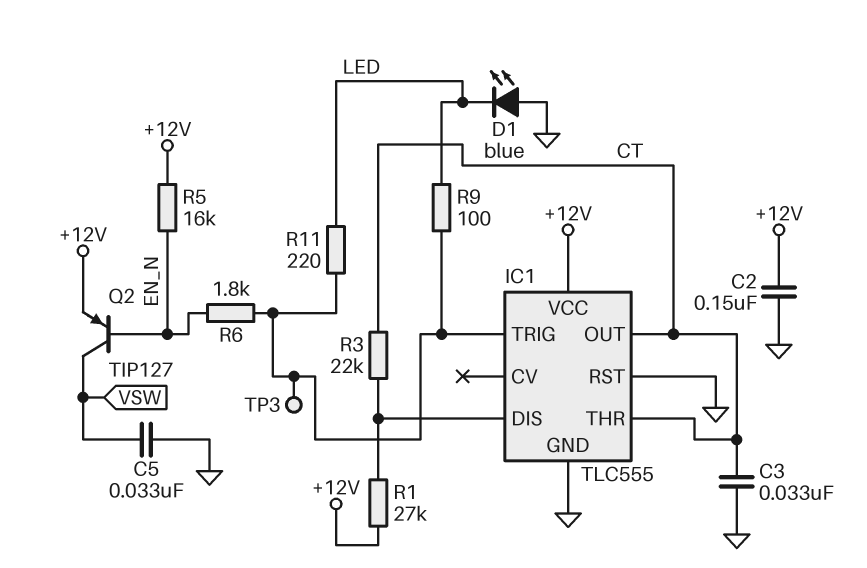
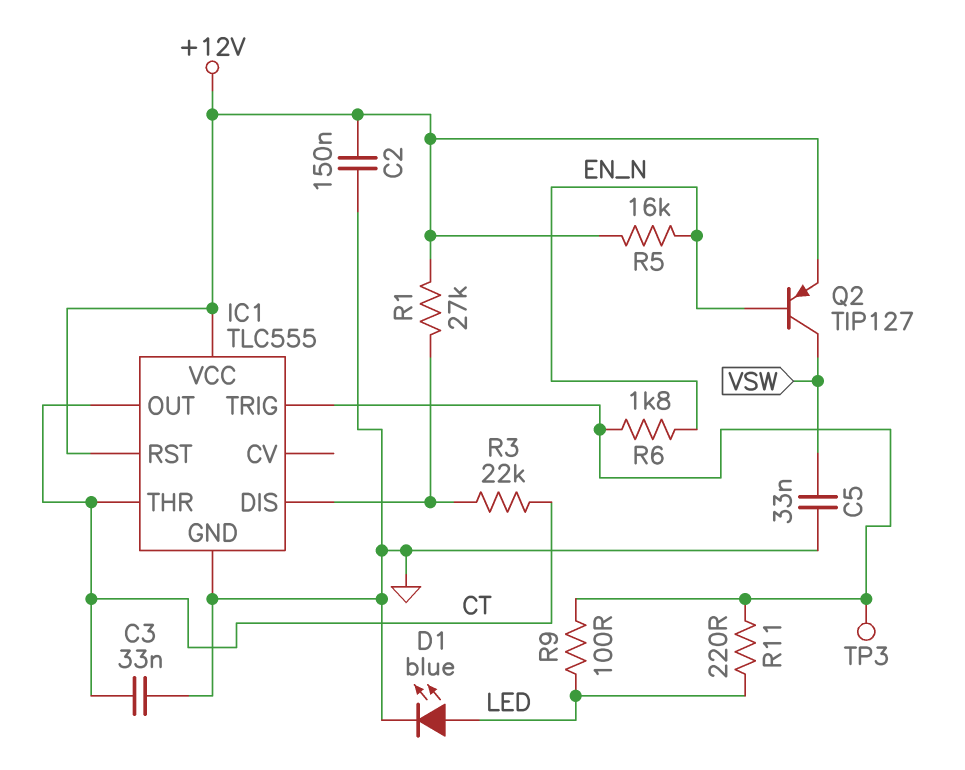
D1: LED blue (A GND, K LED) -> LED blue (A LED, K GND)
IC1 pin RST: GND -> +12V

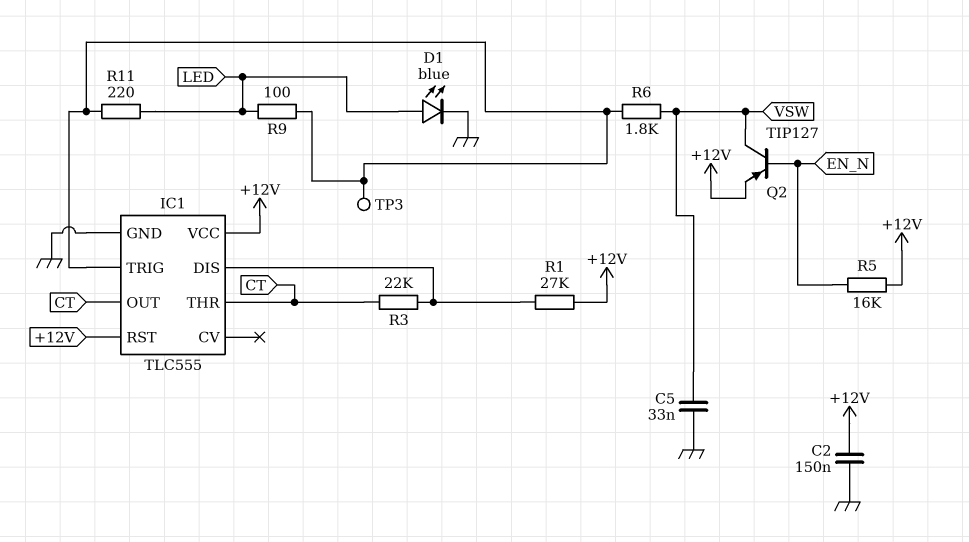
C3: 33nF (CT, GND) -> none
R6: 1.8k (EN_N, IC1/TRIG) -> 1.8k (IC1/TRIG, VSW)

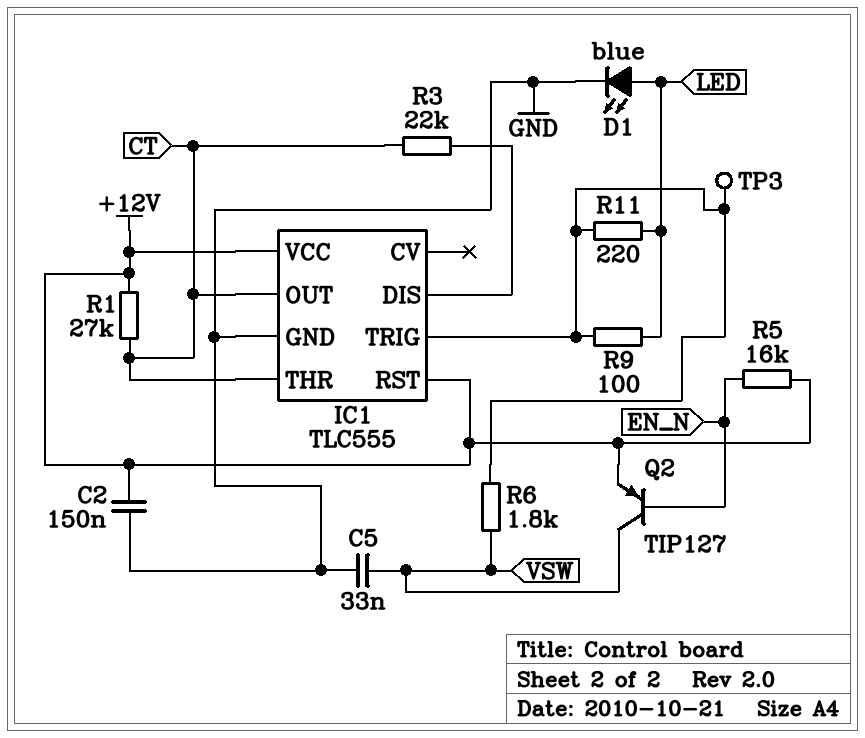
R1: 27k (+12V, IC1/DIS) -> 27k (+12V, CT)

